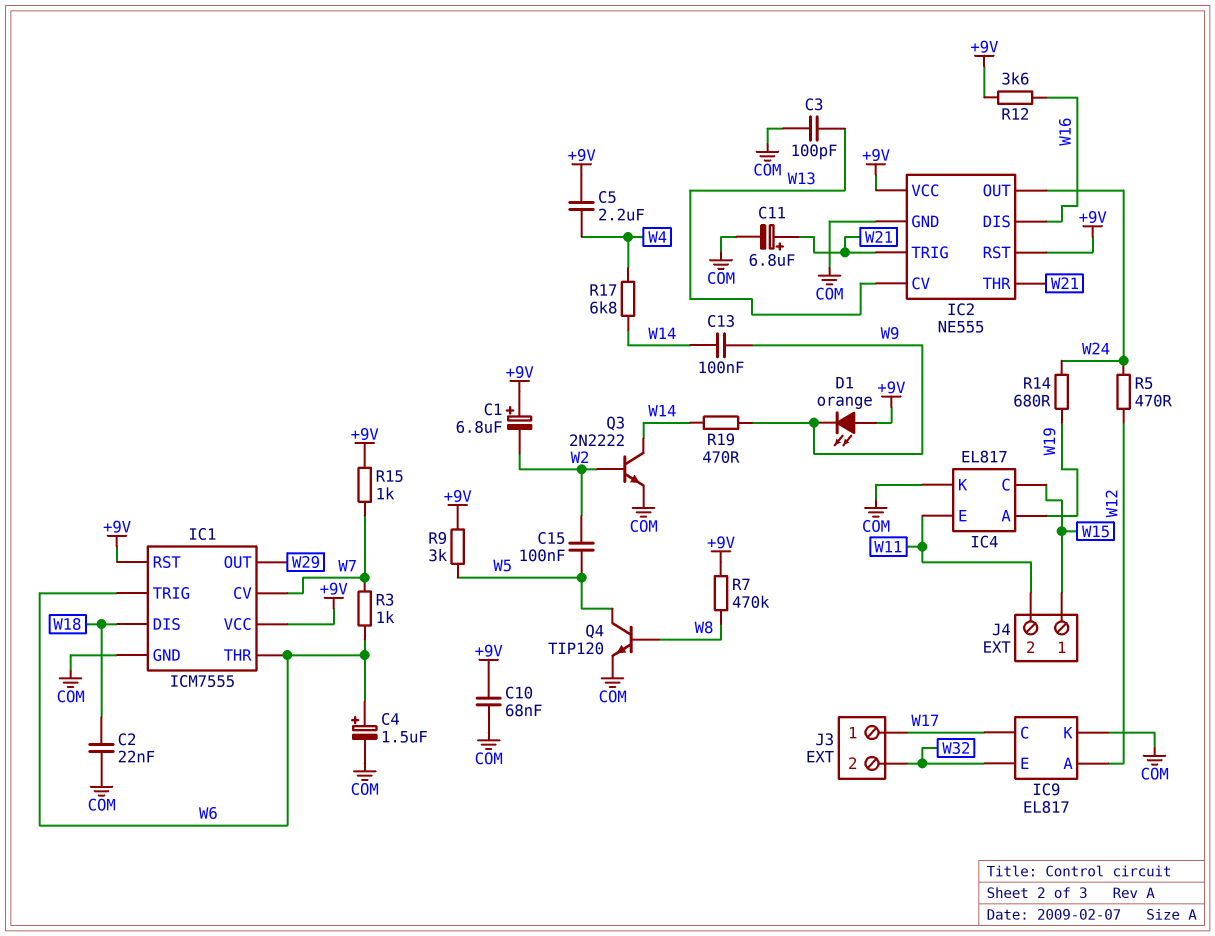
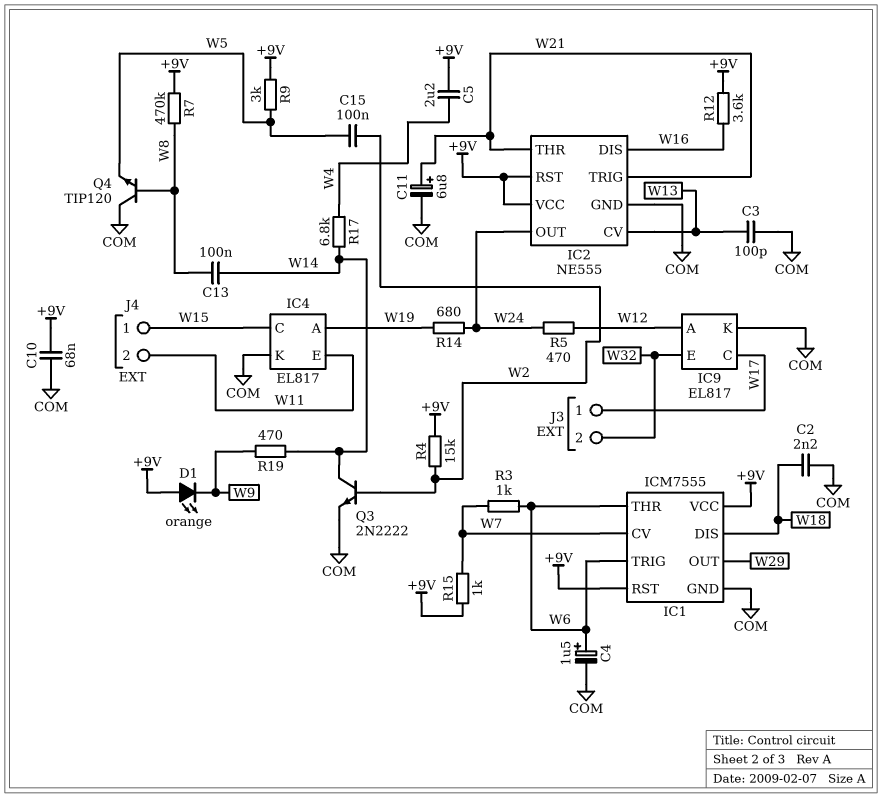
C1: 6.8uF (plus +9V, minus W2) -> none
C2: 22nF (COM, W18) -> 2.2nF (COM, W18)
C13: 100nF (W9, W14) -> 100nF (W8, W14)
Q4: NPN TIP120 (B W8, C W5, E COM) -> NPN TIP120 (B W8, C COM, E W5)
R4: none -> 15k (+9V, W2)

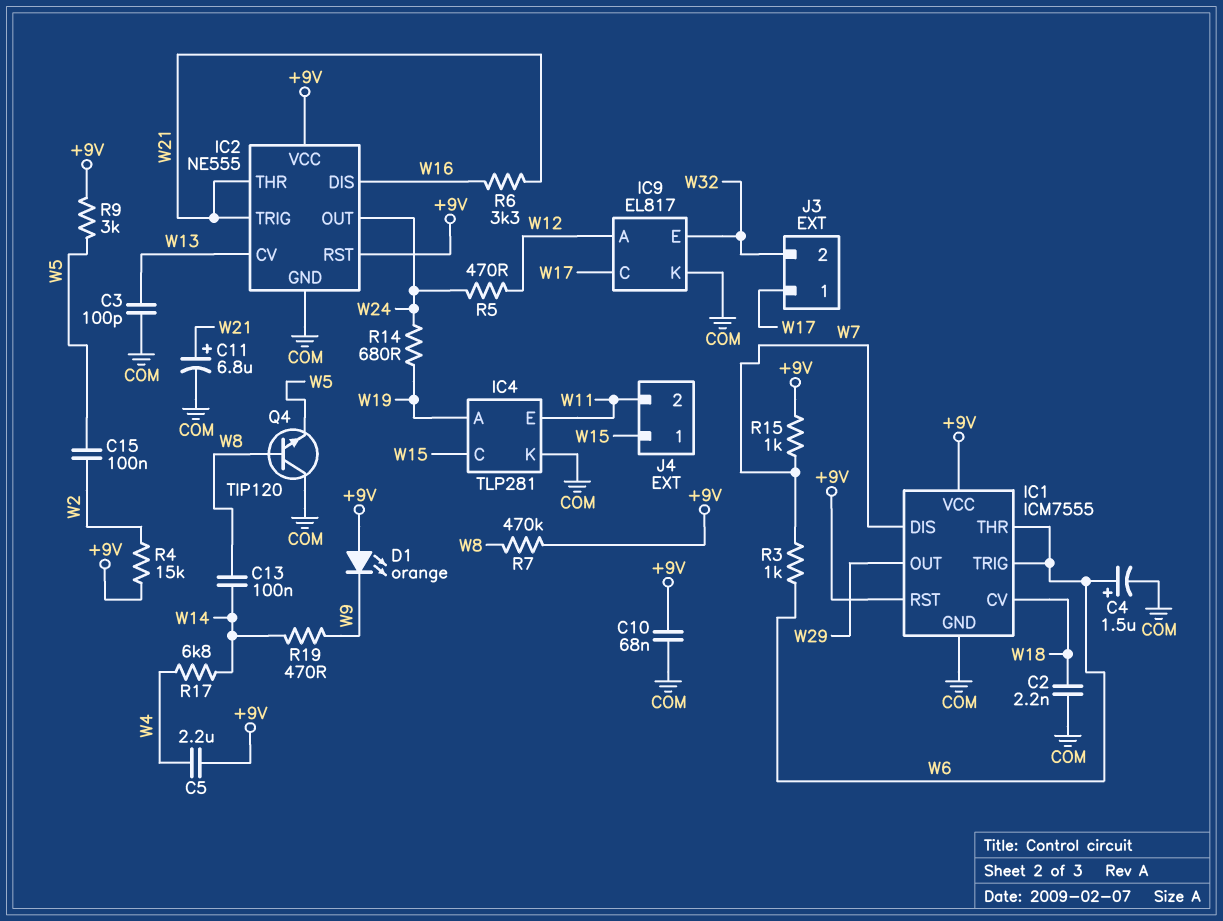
IC1 pin CV: W7 -> W18
IC1 pin DIS: W18 -> W7
IC4: EL817 -> TLP281
Q3: NPN 2N2222 (B W2, C W14, E COM) -> none
R6: none -> 3.3k (W16, W21)
R12: 3.6k (+9V, W16) -> none

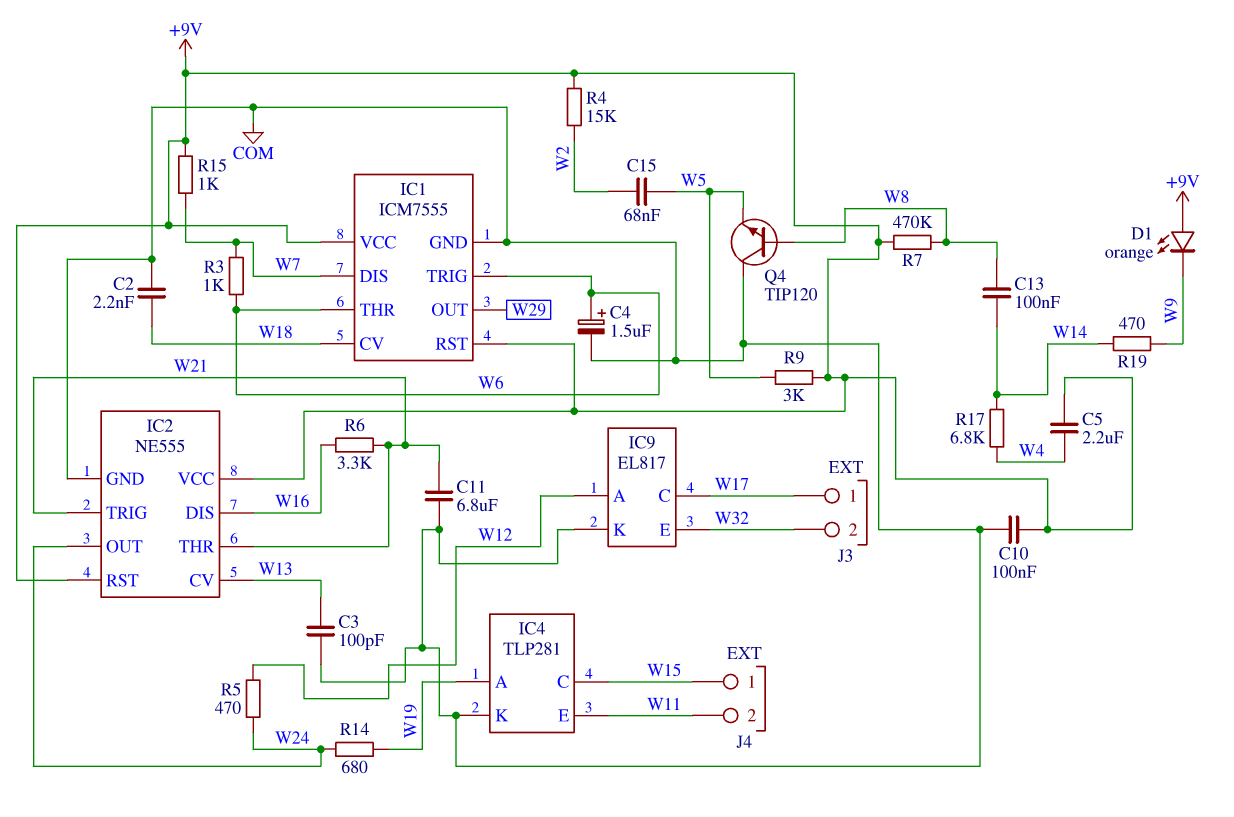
C10: 68nF (+9V, COM) -> 100nF (+9V, COM)
C11: 6.8uF (plus W21, minus COM) -> 6.8uF (COM, W21)
C15: 100nF (W2, W5) -> 68nF (W2, W5)

